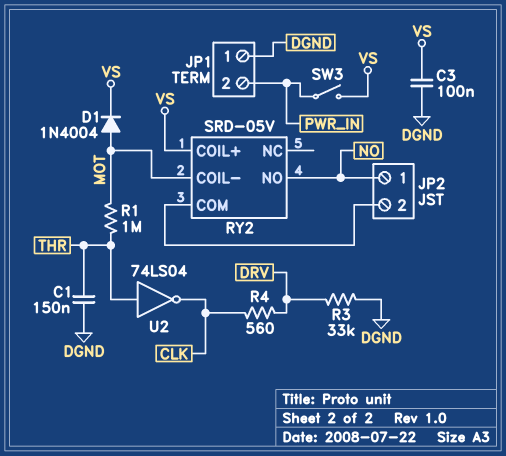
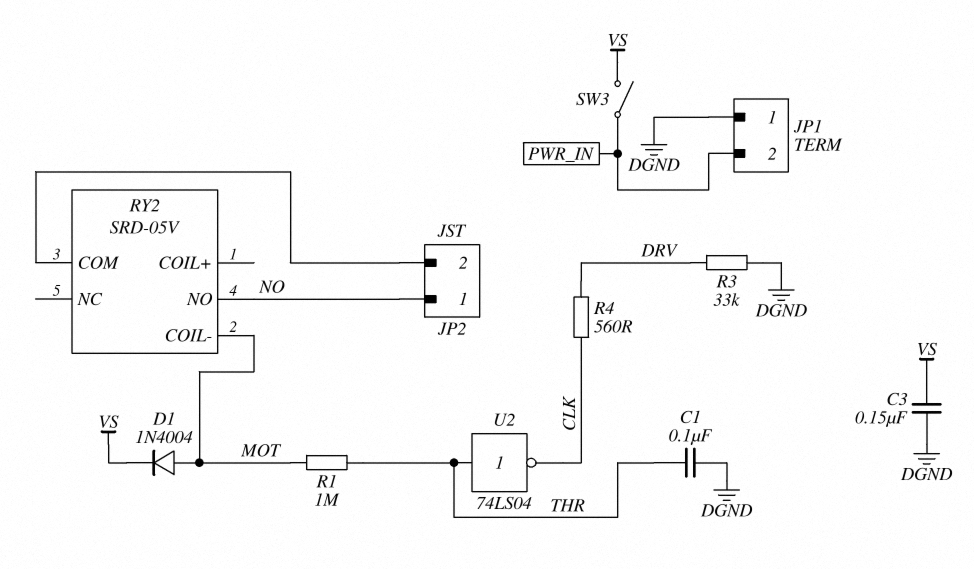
C1: 150nF (DGND, THR) -> 100nF (DGND, THR)
C3: 100nF (DGND, VS) -> 150nF (DGND, VS)
RY2 pin COIL+: VS -> none

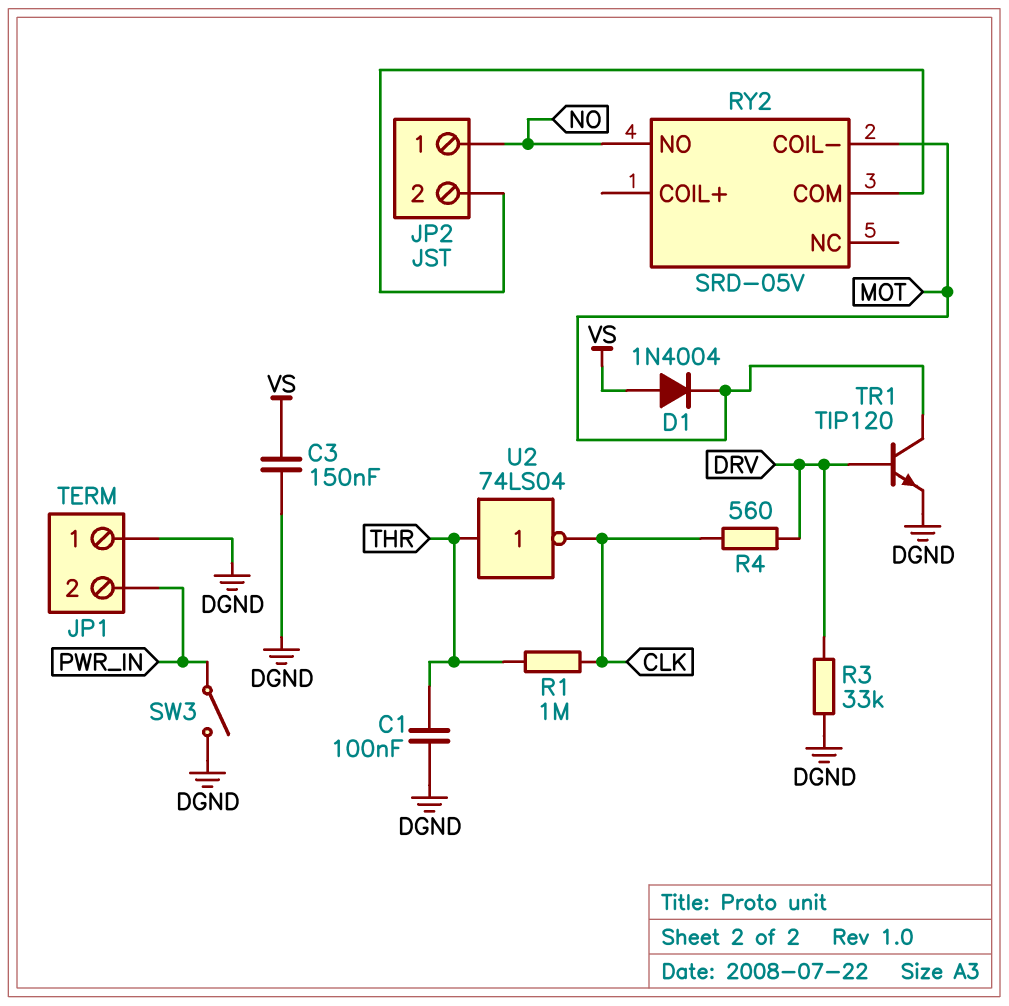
D1: diode 1N4004 (A MOT, K VS) -> diode 1N4004 (A VS, K MOT)
R1: 1M (MOT, THR) -> 1M (CLK, THR)
SW3: switch (PWR_IN, VS) -> switch (DGND, PWR_IN)
TR1: none -> NPN TIP120 (B DRV, C MOT, E DGND)

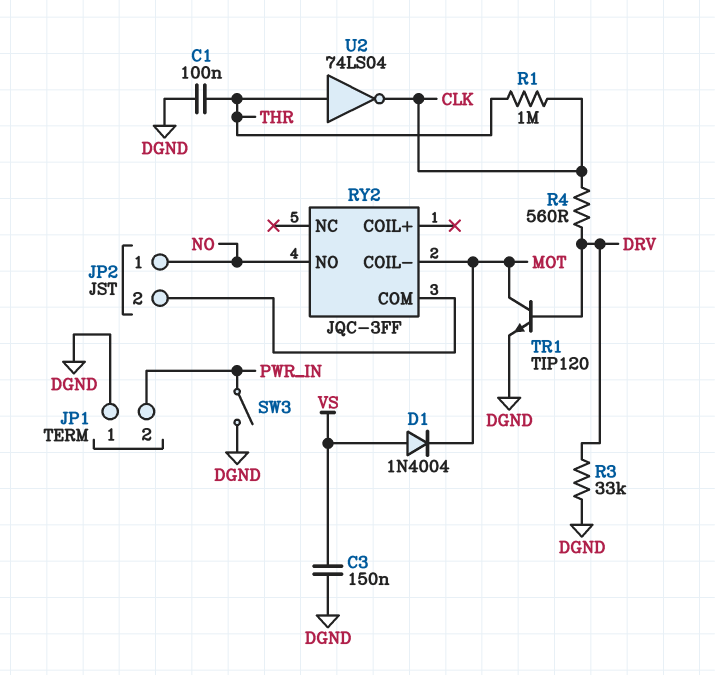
RY2: SRD-05V -> JQC-3FF

